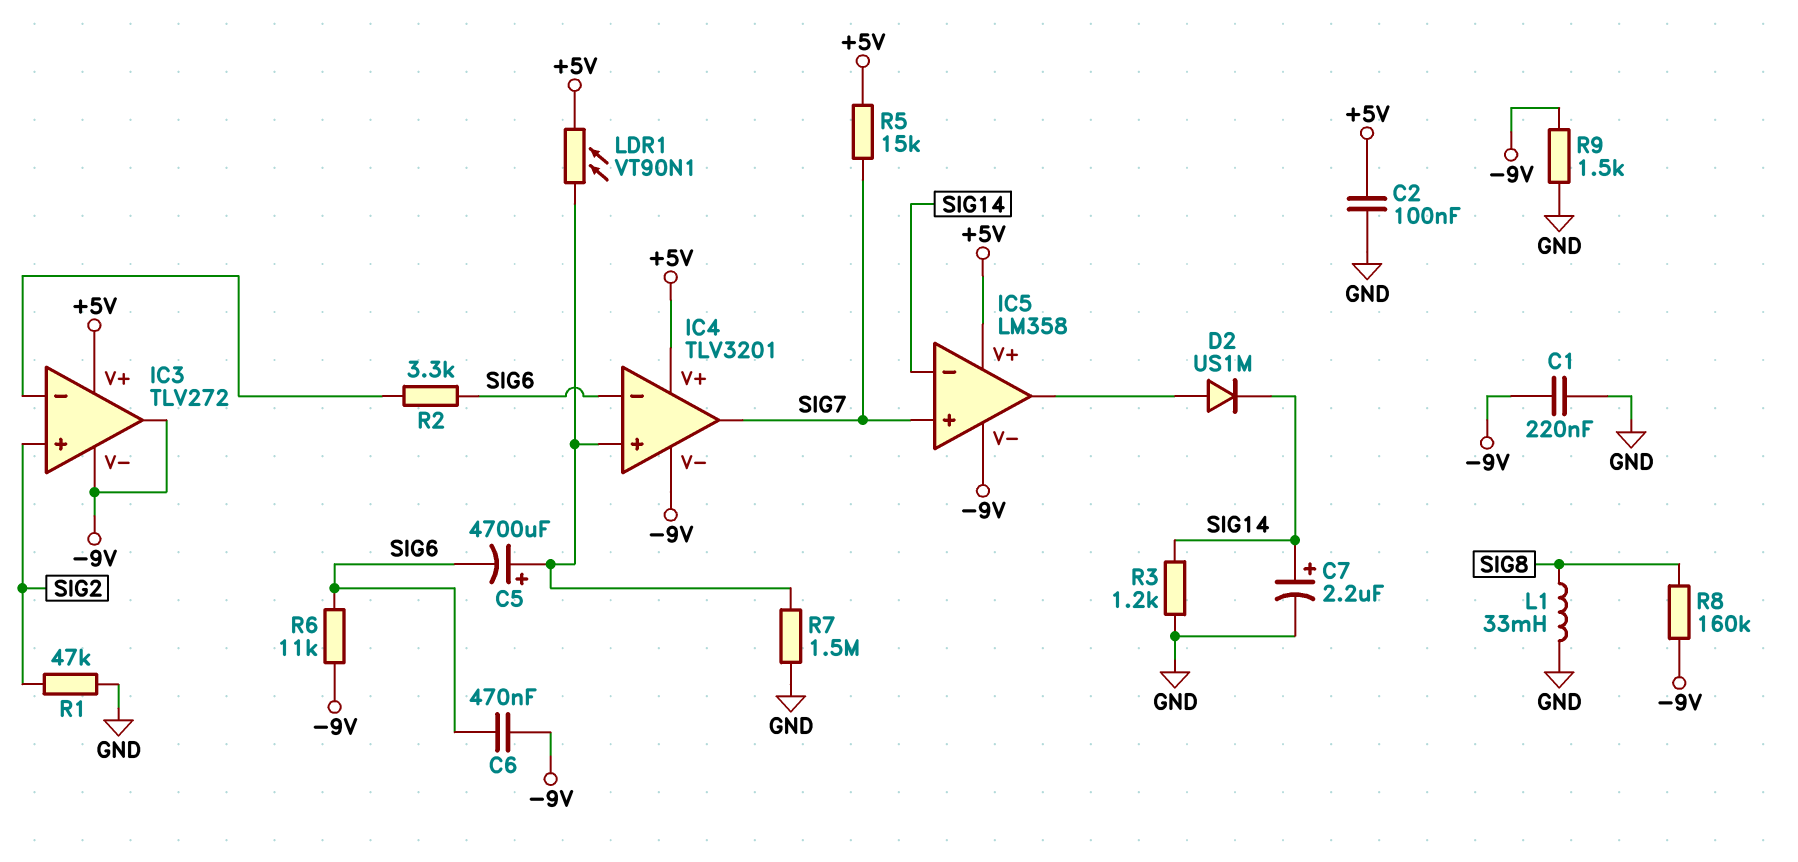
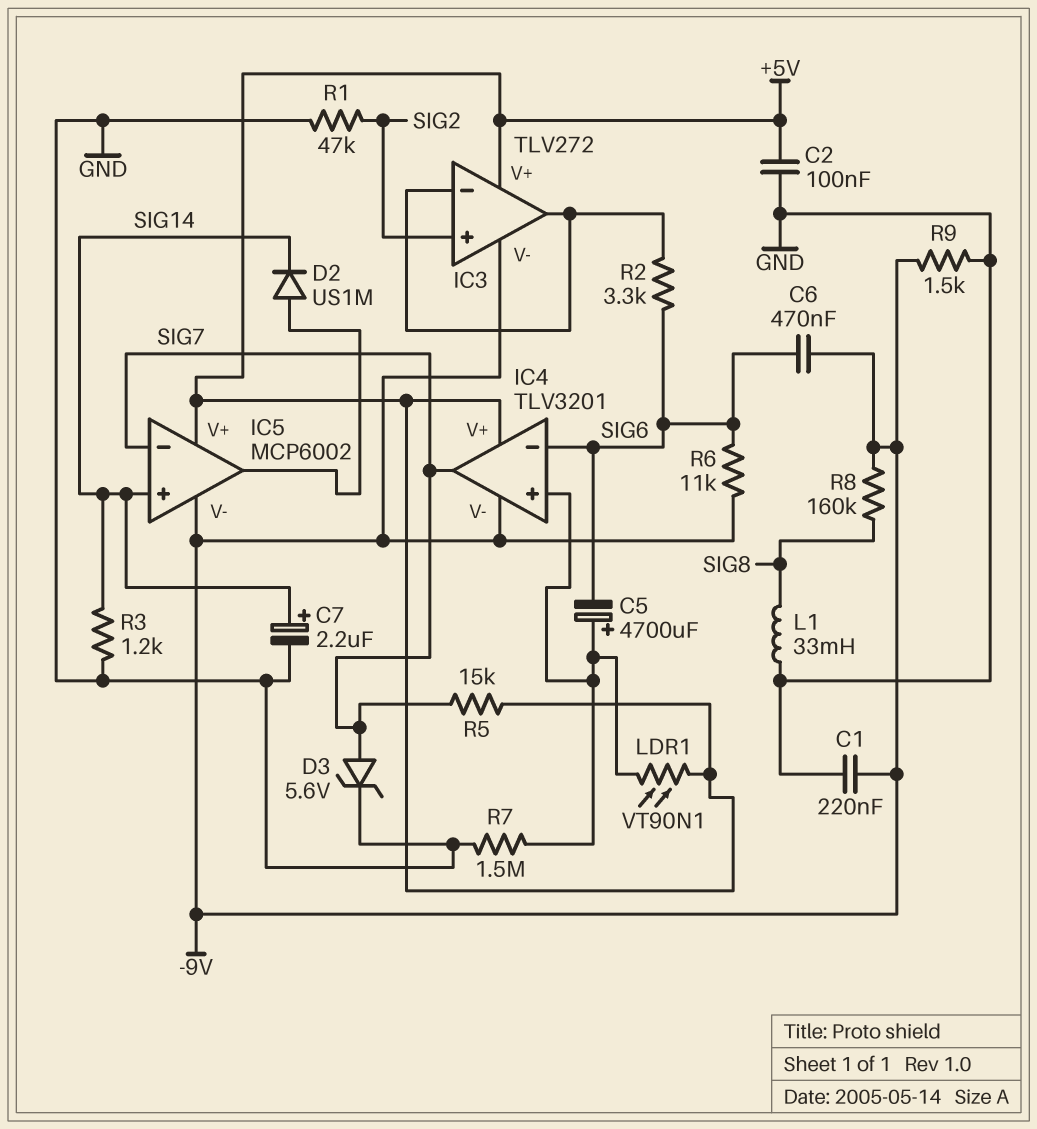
D3: none -> zener 5.6V (A SIG7, K GND)
IC3 pin out: -9V -> IC3/in-
IC5: LM358 -> MCP6002
IC5 pin in+: SIG7 -> SIG14
IC5 pin in-: SIG14 -> SIG7

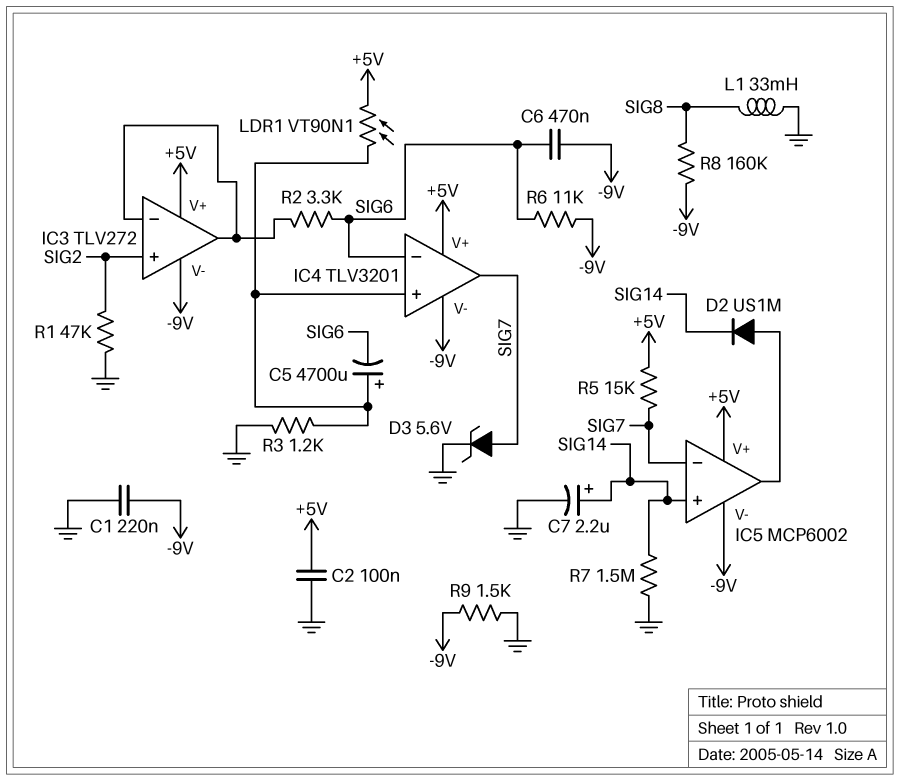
R3: 1.2k (GND, SIG14) -> 1.2k (GND, IC4/in+)
R7: 1.5M (GND, IC4/in+) -> 1.5M (GND, SIG14)

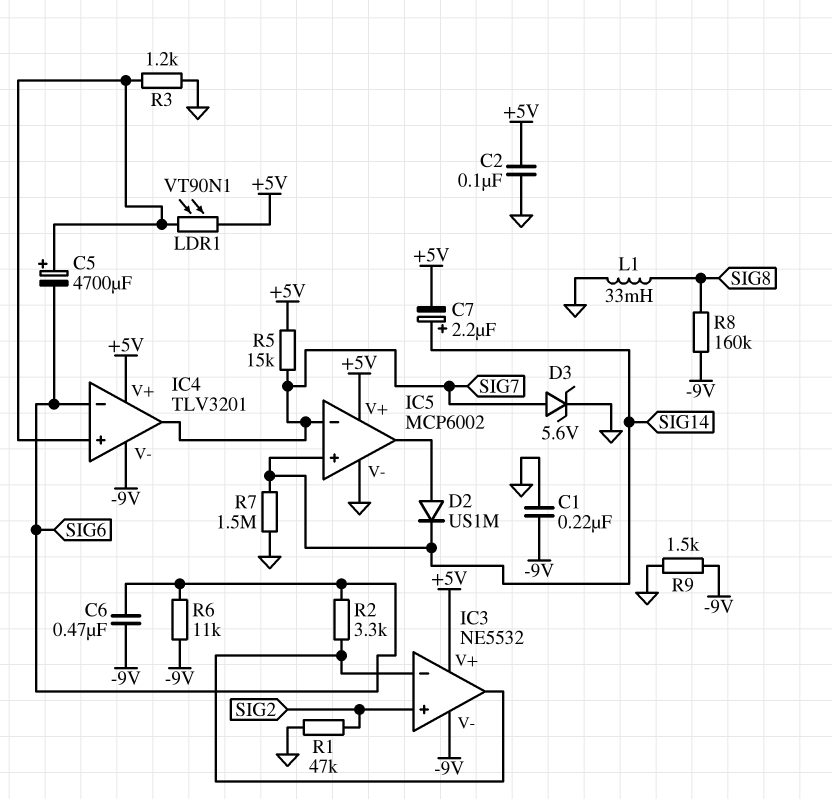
C7: 2.2uF (plus SIG14, minus GND) -> 2.2uF (plus SIG14, minus +5V)
IC3: TLV272 -> NE5532
IC5 pin V-: -9V -> GND

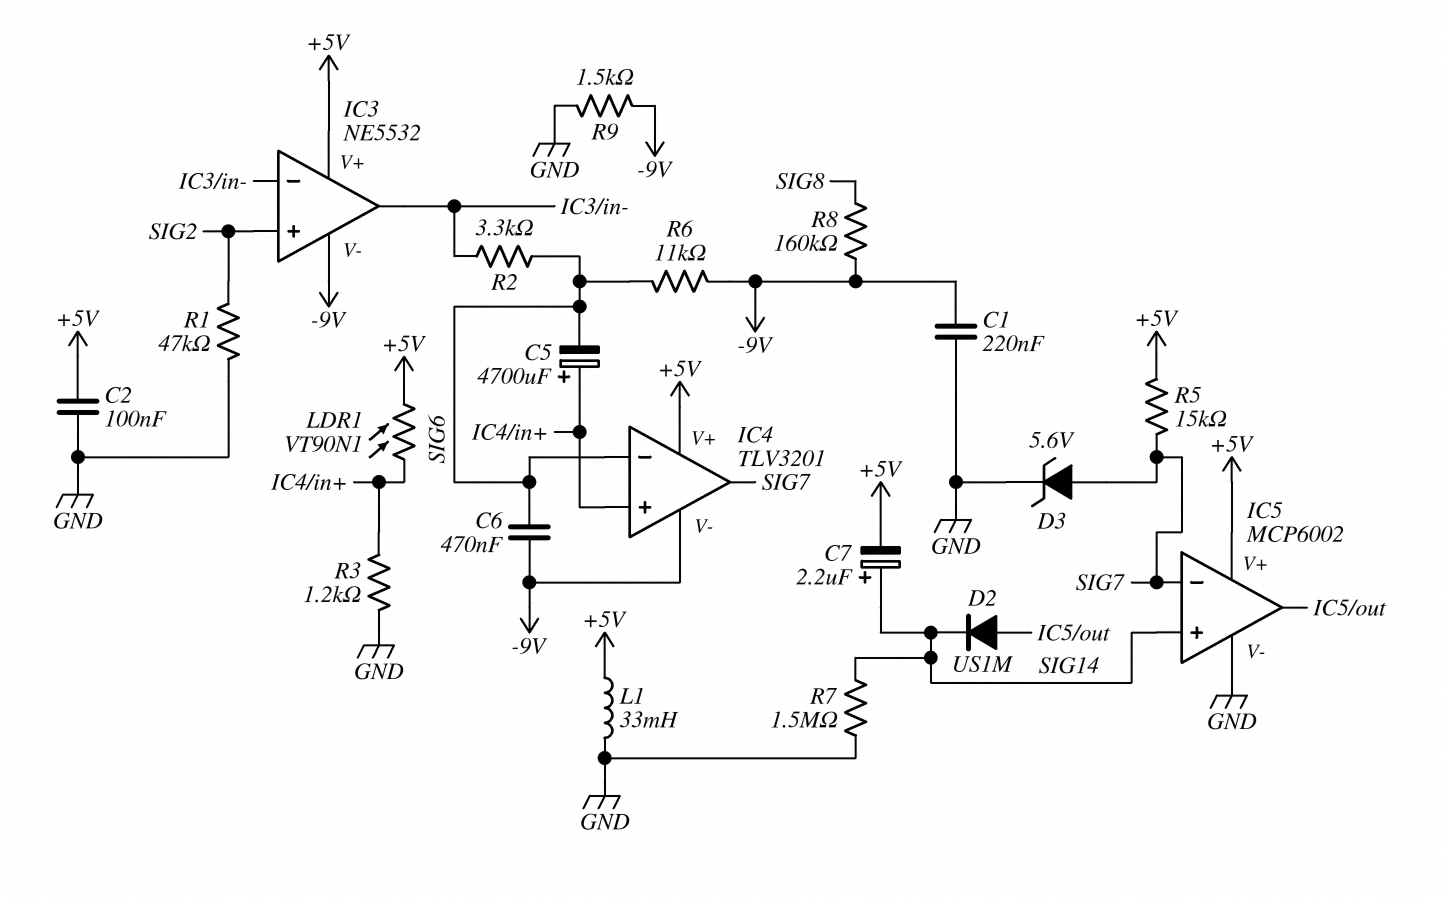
L1: 33mH (GND, SIG8) -> 33mH (+5V, GND)

